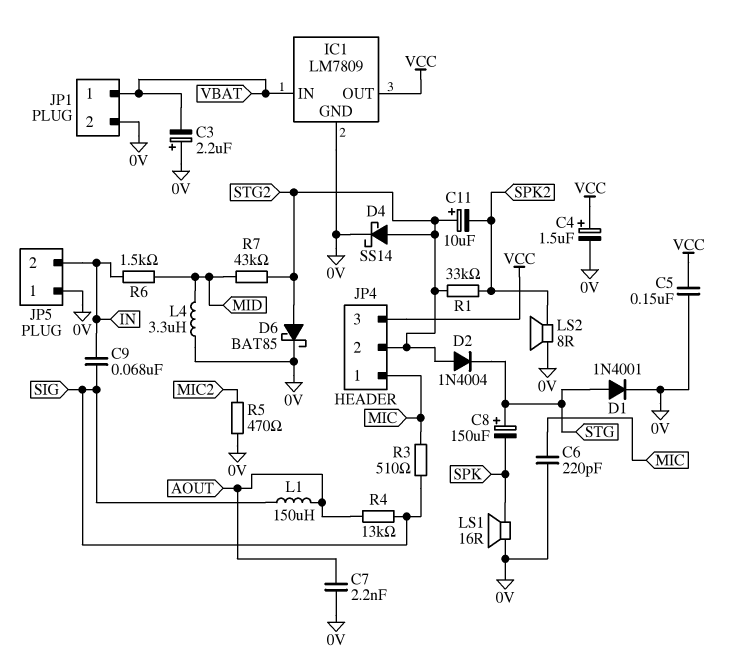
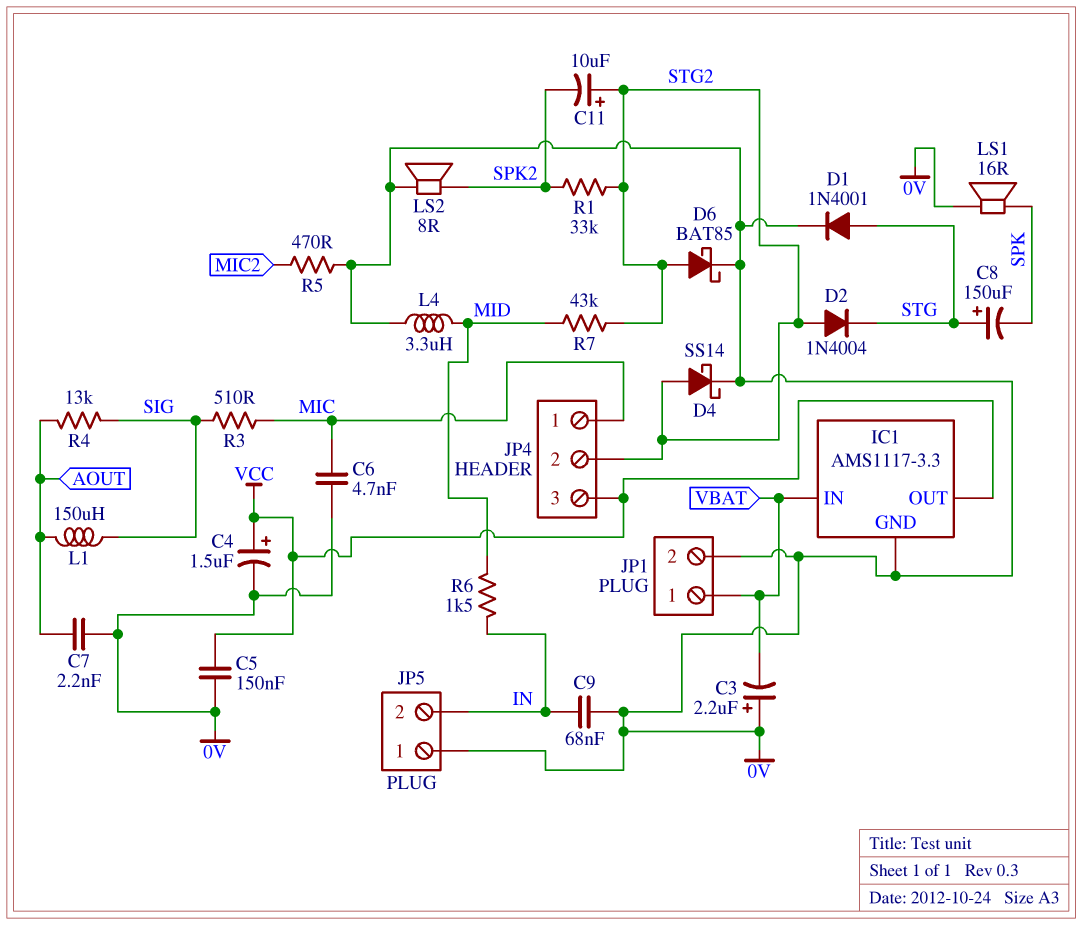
C6: 220pF (0V, MIC) -> 4.7nF (0V, MIC)
C9: 68nF (IN, SIG) -> 68nF (0V, IN)
IC1: LM7809 -> AMS1117-3.3

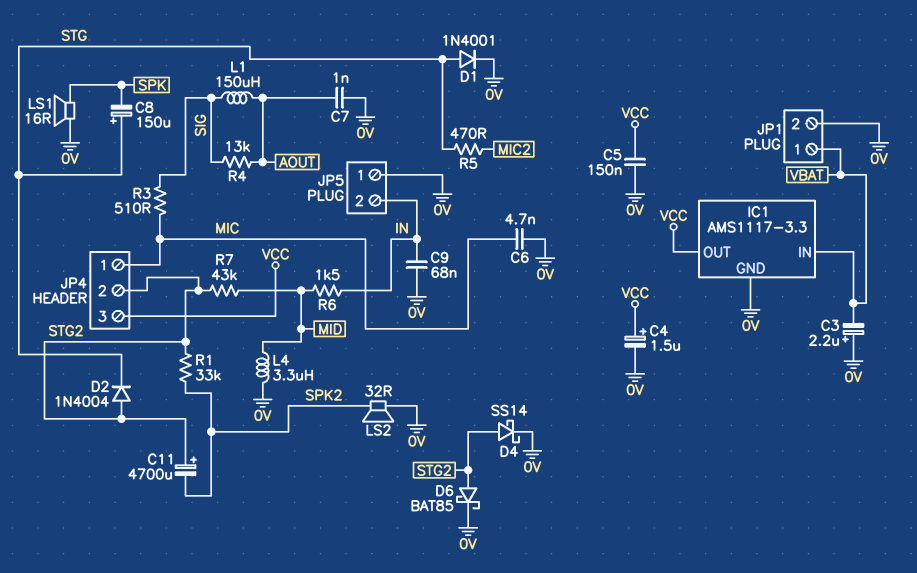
C7: 2.2nF (0V, AOUT) -> 1nF (0V, AOUT)
C11: 10uF (plus STG2, minus SPK2) -> 4700uF (plus STG2, minus SPK2)
LS2: speaker 8R (0V, SPK2) -> speaker 32R (0V, SPK2)
R5: 470 (0V, MIC2) -> 470 (MIC2, STG)

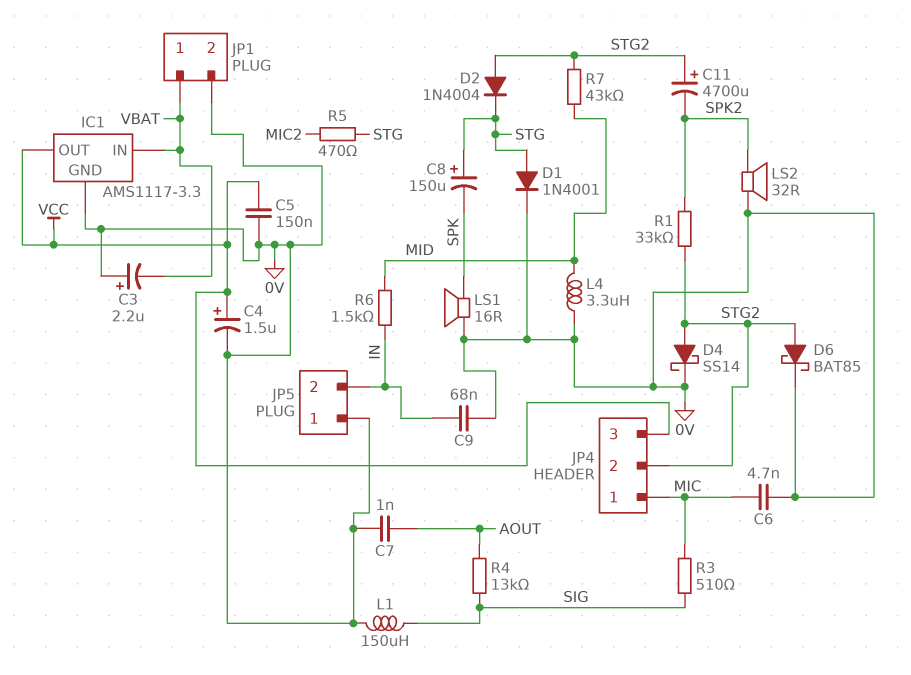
L1: 150uH (AOUT, SIG) -> 150uH (0V, SIG)

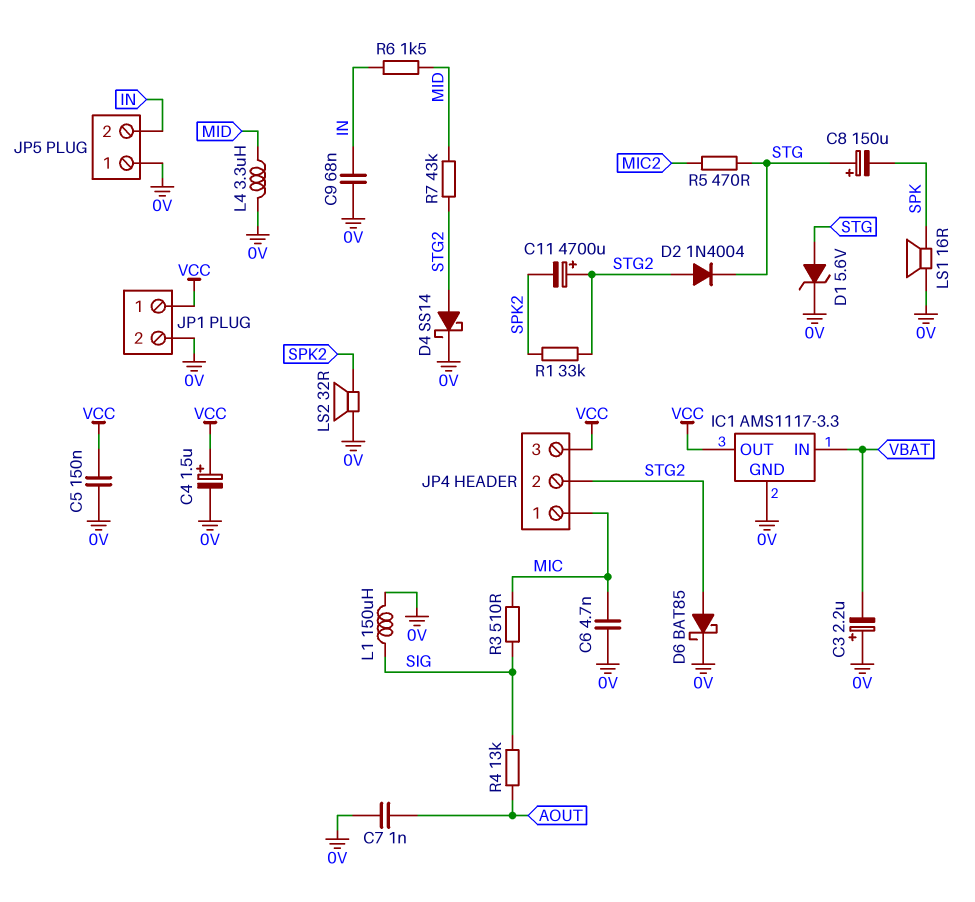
D1: diode 1N4001 (A STG, K 0V) -> zener 5.6V (A STG, K 0V)
JP1 pin 1: VBAT -> VCC

